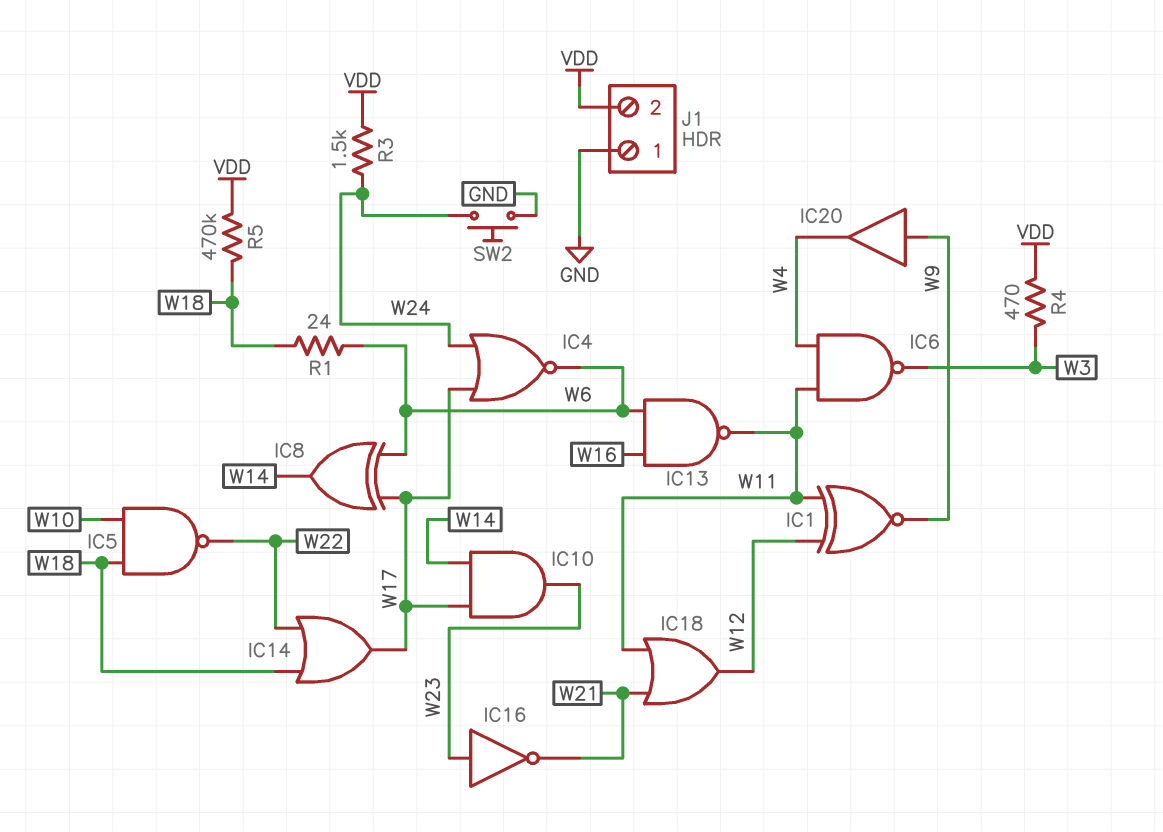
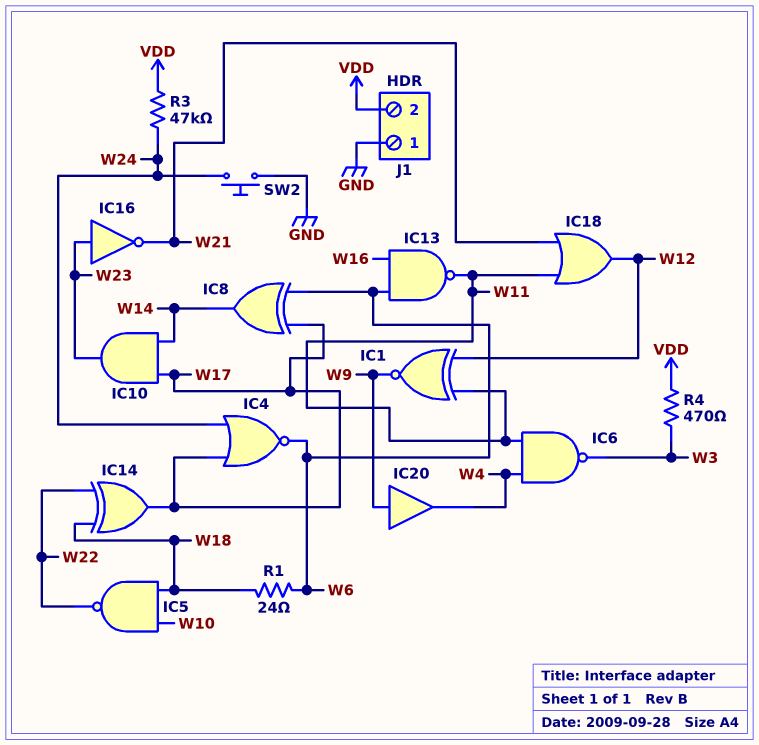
IC14: OR (in W18, in W22, out W17) -> XOR (in W18, in W22, out W17)
R3: 1.5k (VDD, W24) -> 47k (VDD, W24)
R5: 470k (VDD, W18) -> none

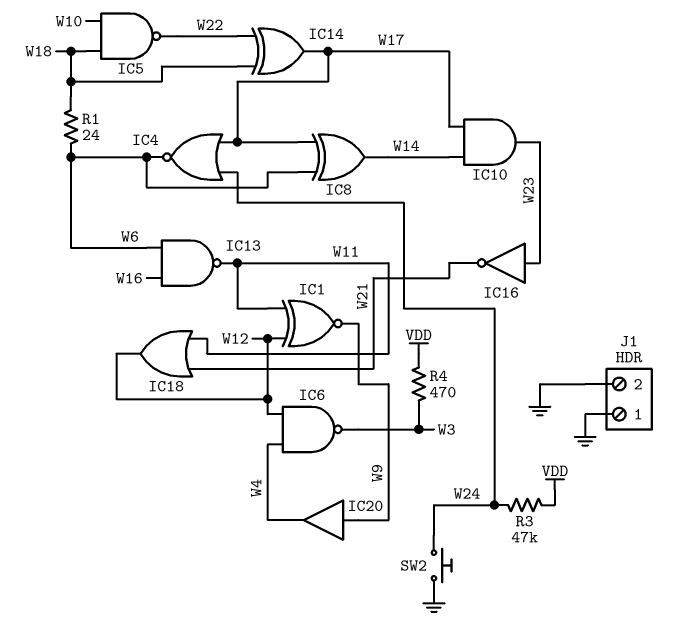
IC6: NAND (in W4, in W11, out W3) -> NAND (in W4, in W12, out W3)
J1 pin 2: VDD -> GND

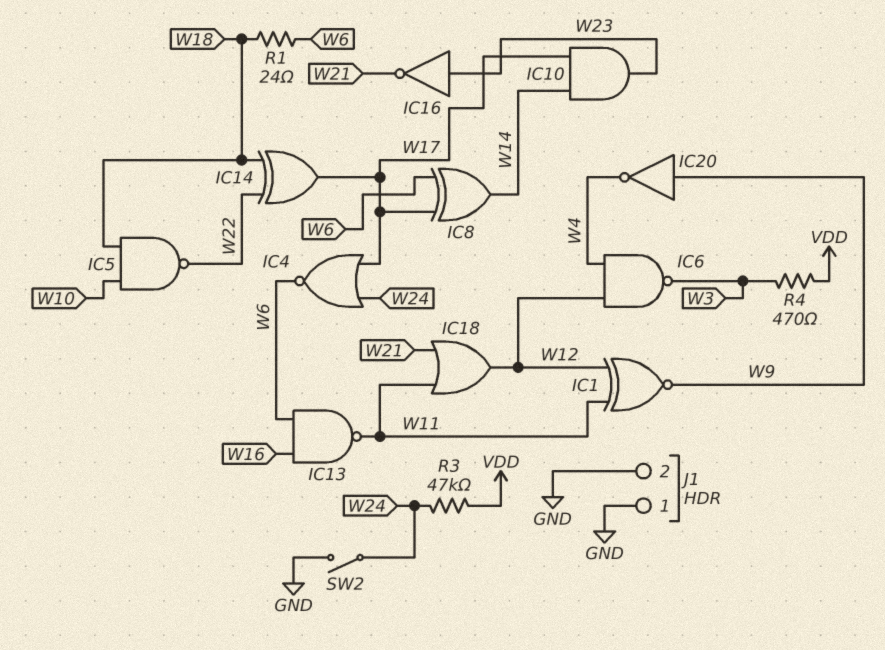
IC20: buffer (in W9, out W4) -> NOT (in W9, out W4)
SW2: button (GND, W24) -> switch (GND, W24)

